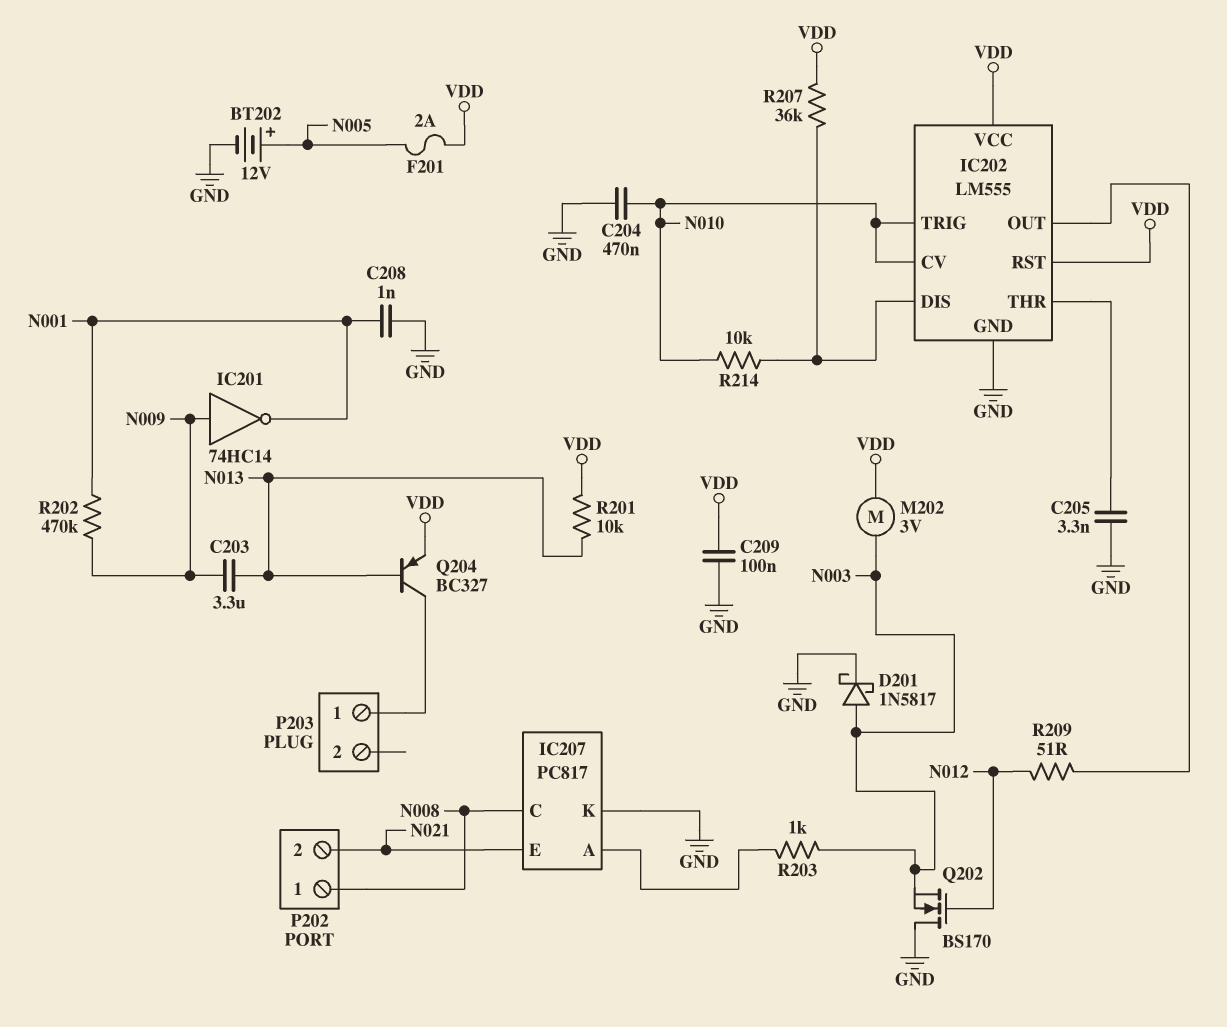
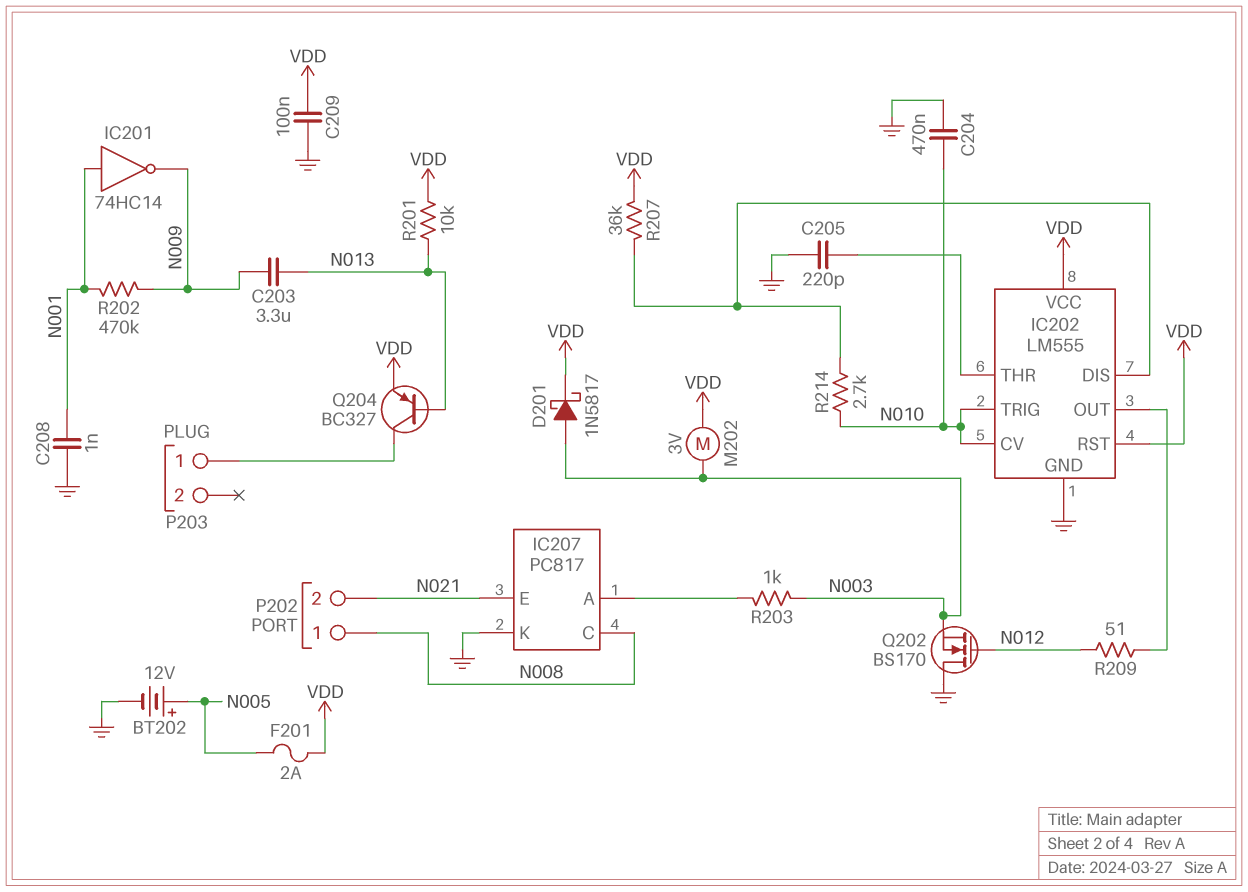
C205: 3.3nF (GND, IC202/THR) -> 220pF (GND, IC202/THR)
D201: schottky 1N5817 (A N003, K GND) -> schottky 1N5817 (A N003, K VDD)
IC201: NOT 74HC14 (in N009, out N001) -> NOT 74HC14 (in N001, out N009)
R214: 10k (IC202/DIS, N010) -> 2.7k (IC202/DIS, N010)

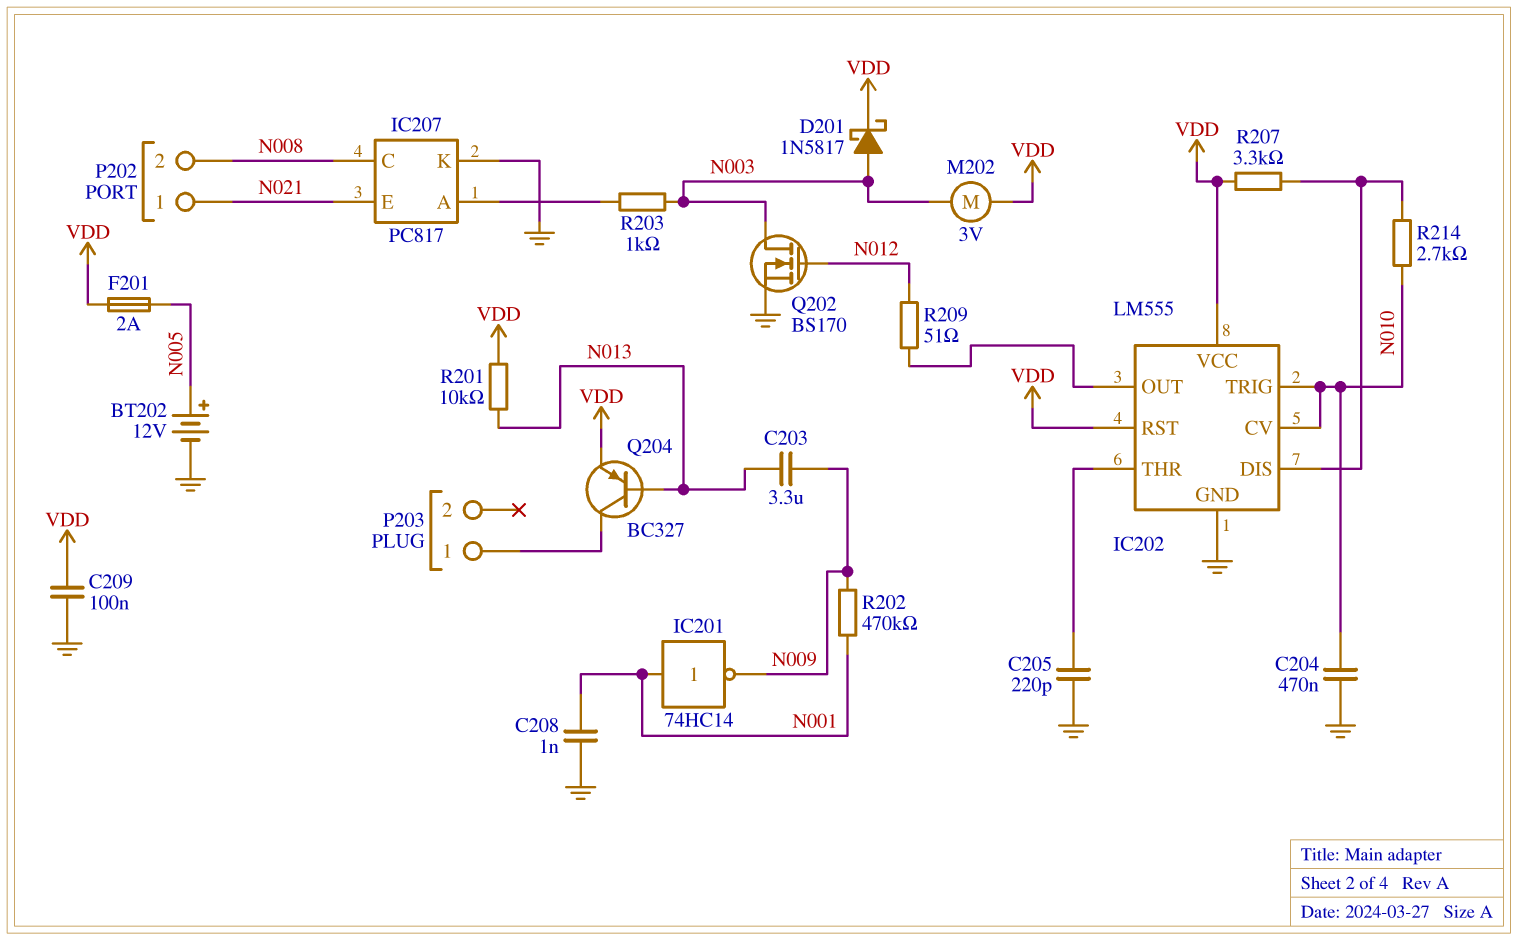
P202 pin 1: N008 -> N021
P202 pin 2: N021 -> N008
Q202: NMOS BS170 (G N012, D GND, S N003) -> NMOS BS170 (G N012, D N003, S GND)
R207: 36k (IC202/DIS, VDD) -> 3.3k (IC202/DIS, VDD)

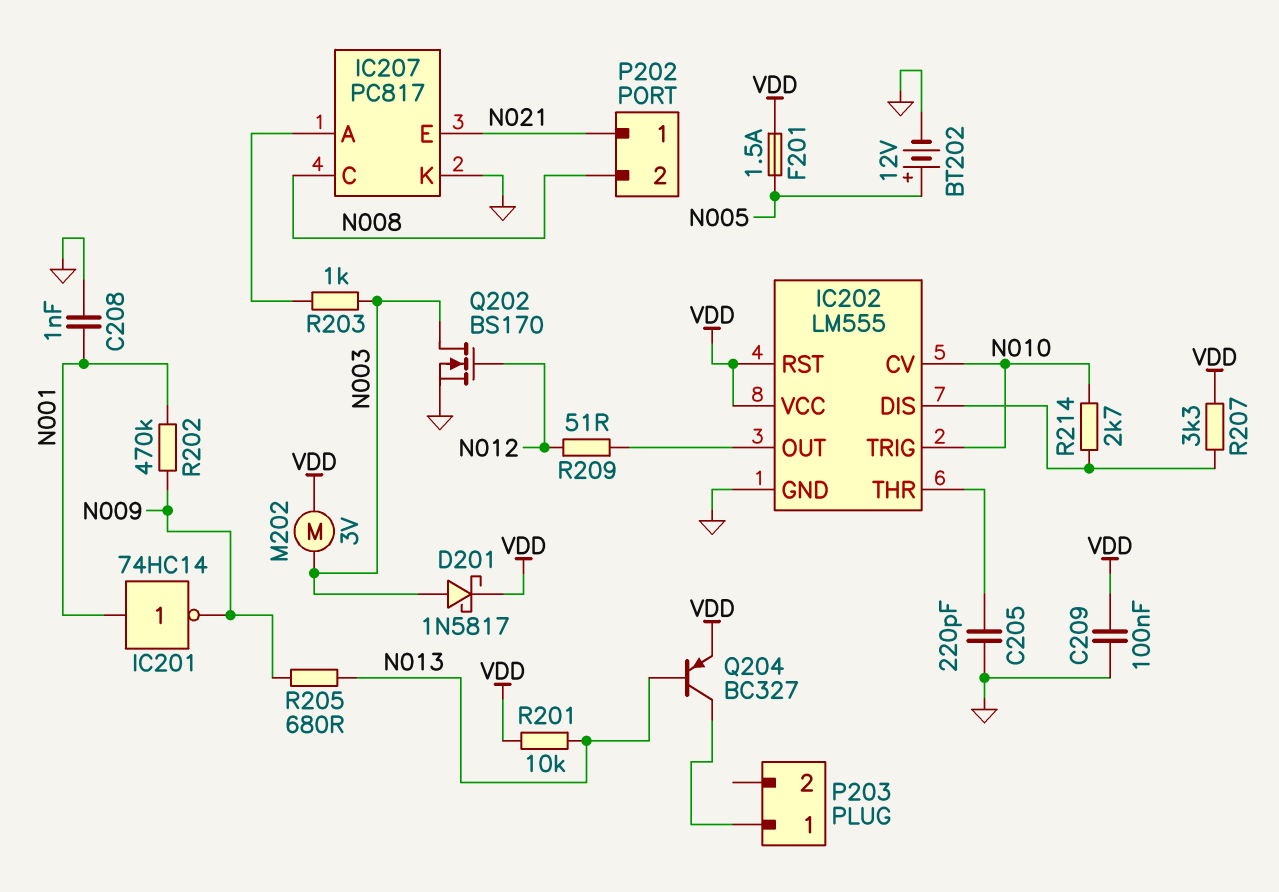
C203: 3.3uF (N009, N013) -> none
C204: 470nF (GND, N010) -> none
F201: 2A (N005, VDD) -> 1.5A (N005, VDD)
R205: none -> 680 (N009, N013)

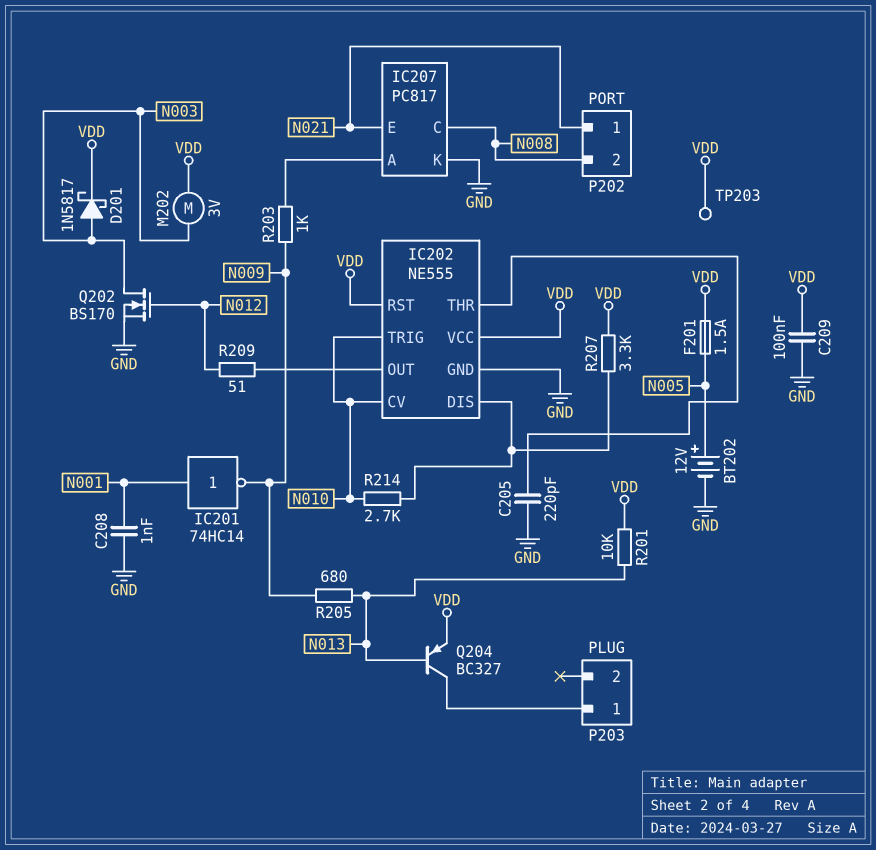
IC202: LM555 -> NE555
R202: 470k (N001, N009) -> none
R203: 1k (IC207/A, N003) -> 1k (IC207/A, N009)
TP203: none -> test point (VDD)

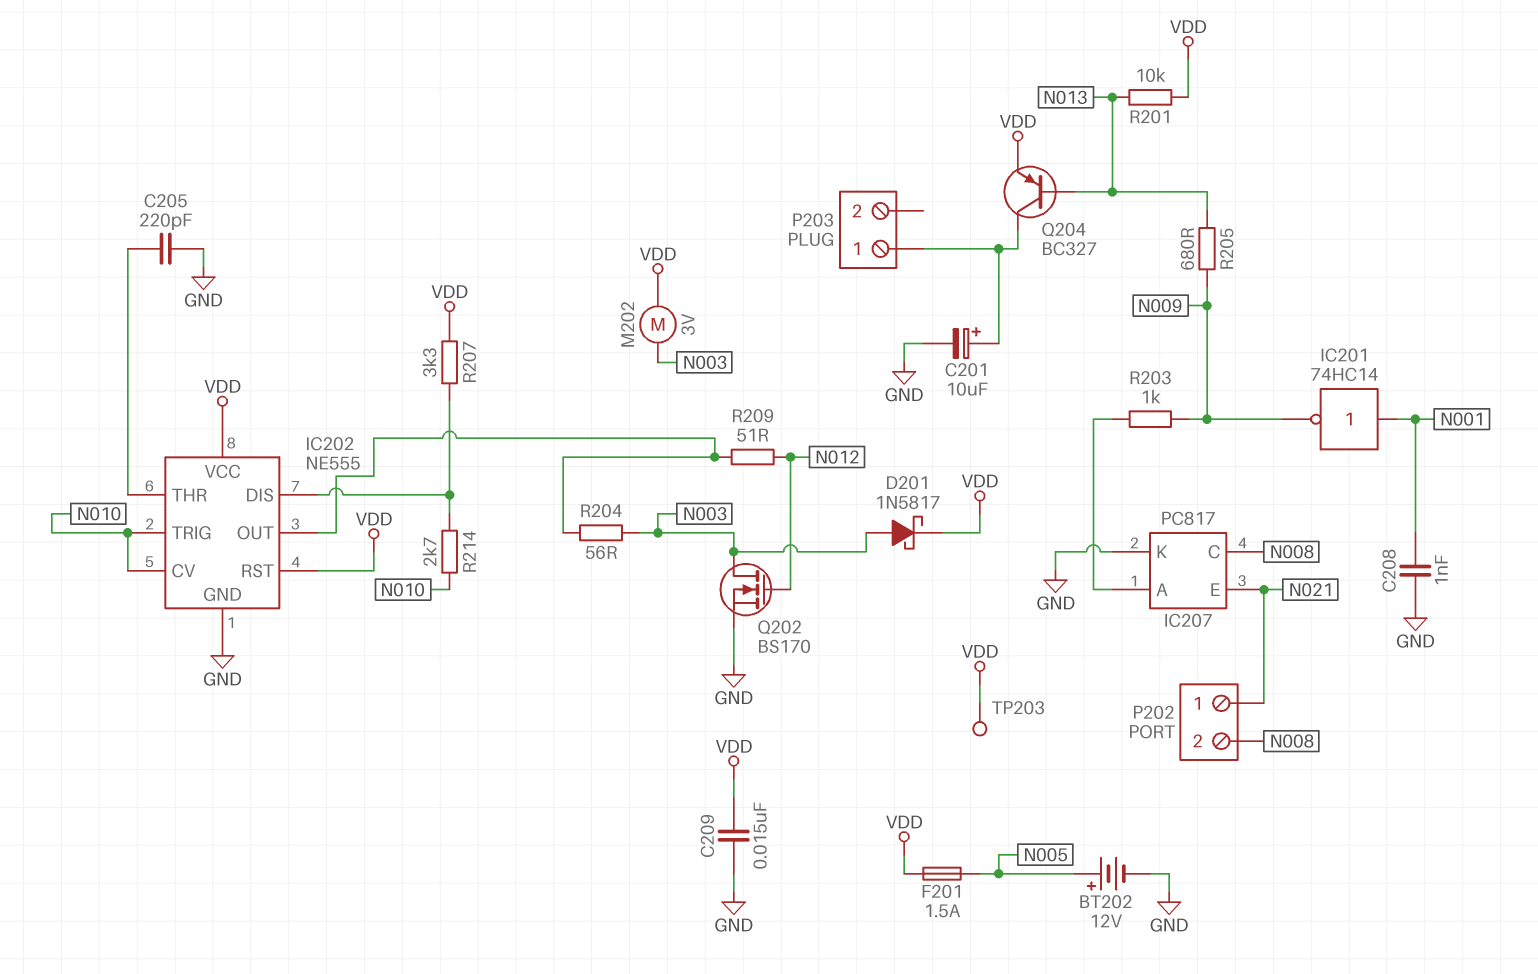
C201: none -> 10uF (plus P203/1, minus GND)
C209: 100nF (GND, VDD) -> 15nF (GND, VDD)
R204: none -> 56 (IC202/OUT, N003)

